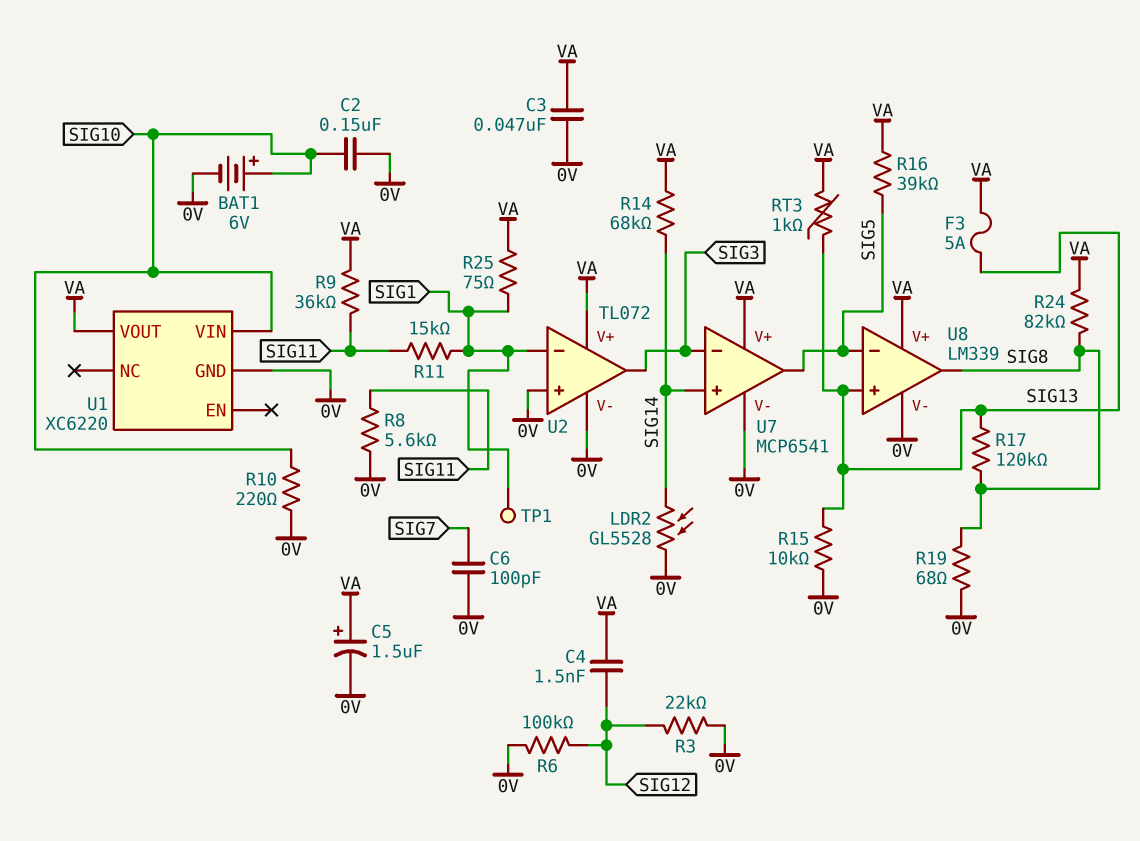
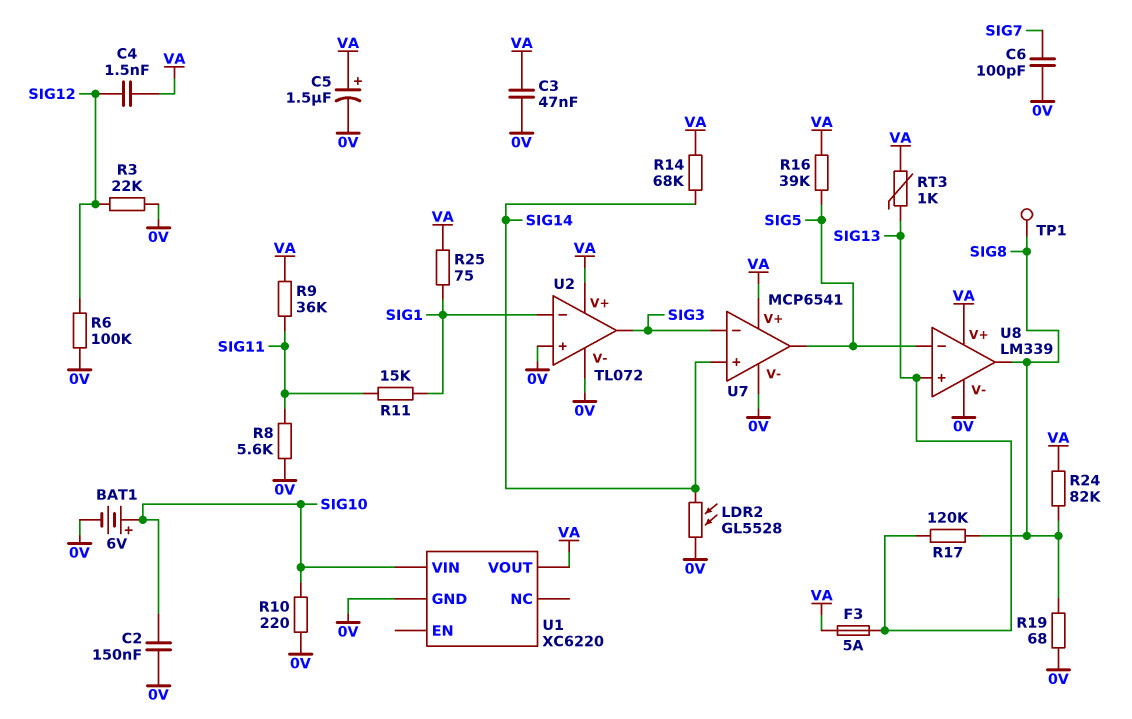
R15: 10k (0V, SIG13) -> none
TP1: test point (SIG1) -> test point (SIG8)

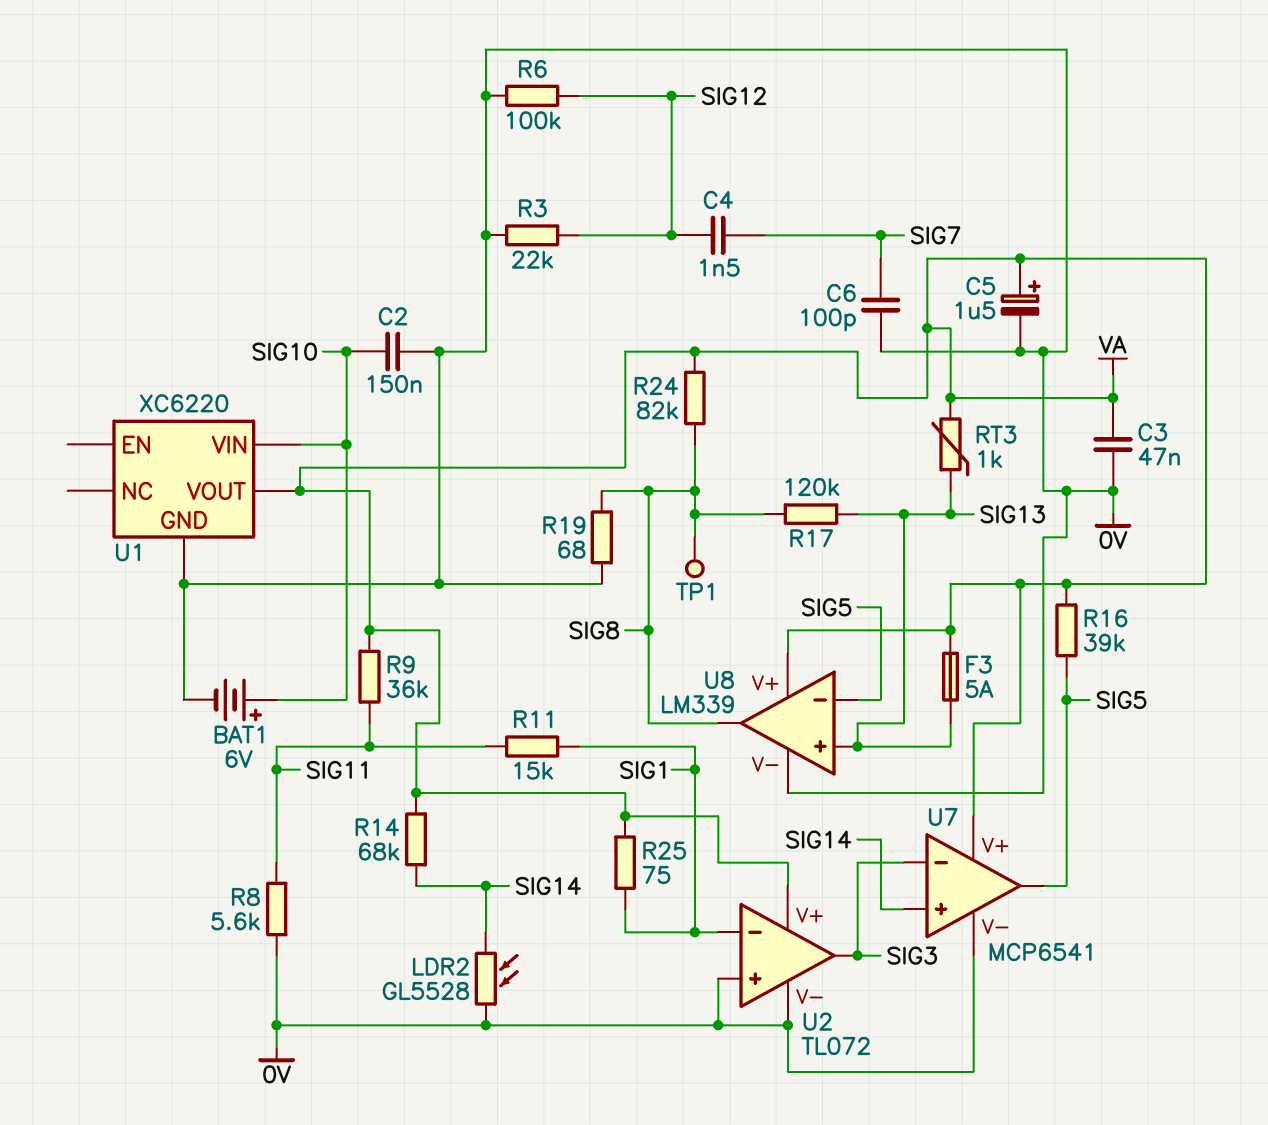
C4: 1.5nF (SIG12, VA) -> 1.5nF (SIG7, SIG12)
R10: 220 (0V, SIG10) -> none

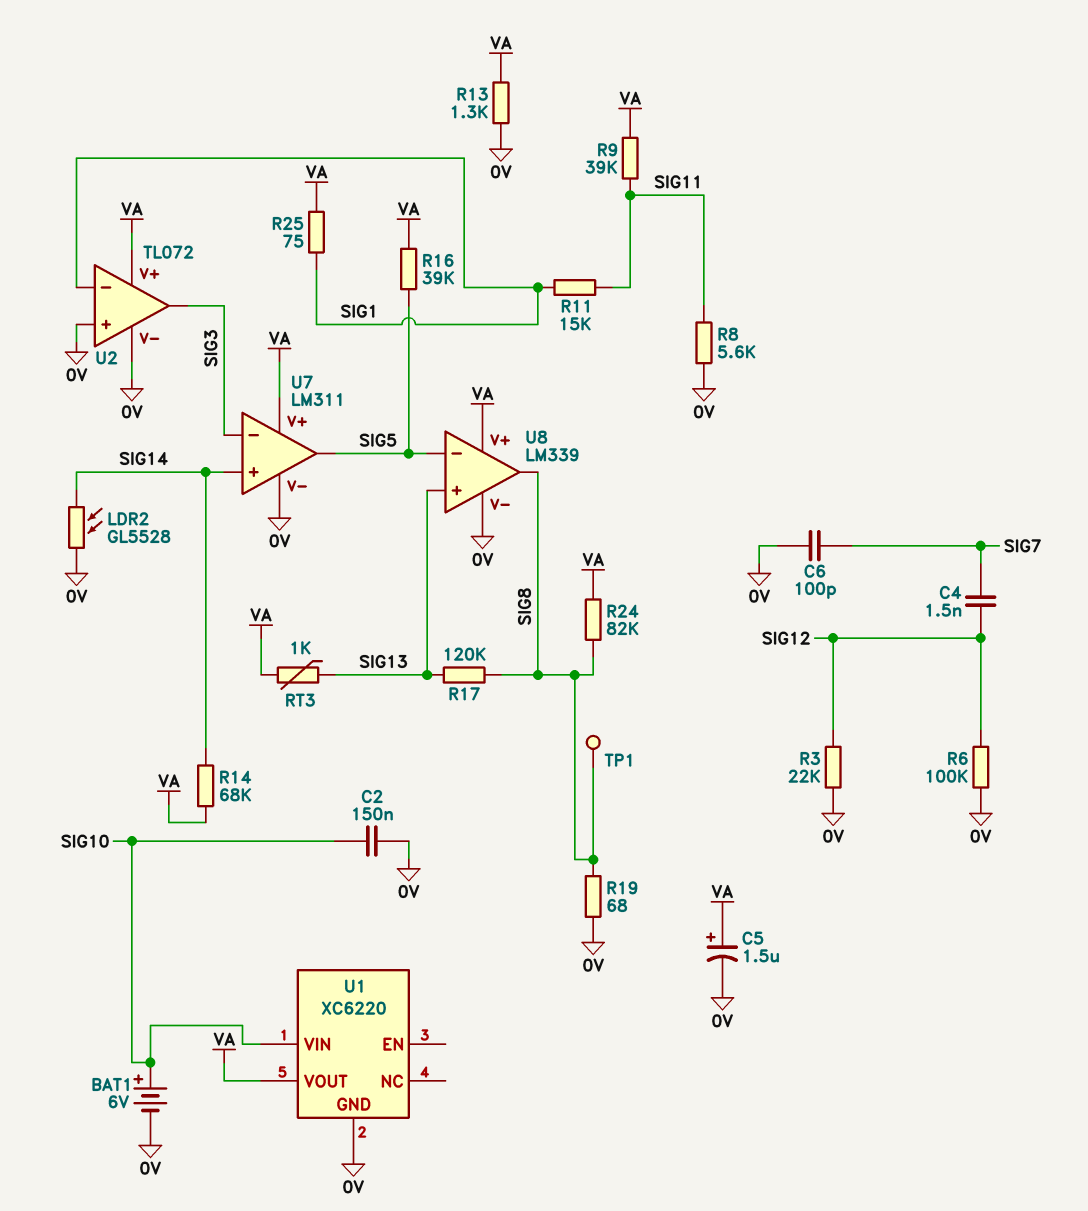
C3: 47nF (0V, VA) -> none
F3: 5A (SIG13, VA) -> none
R9: 36k (SIG11, VA) -> 39k (SIG11, VA)
R13: none -> 1.3k (0V, VA)
U7: MCP6541 -> LM311

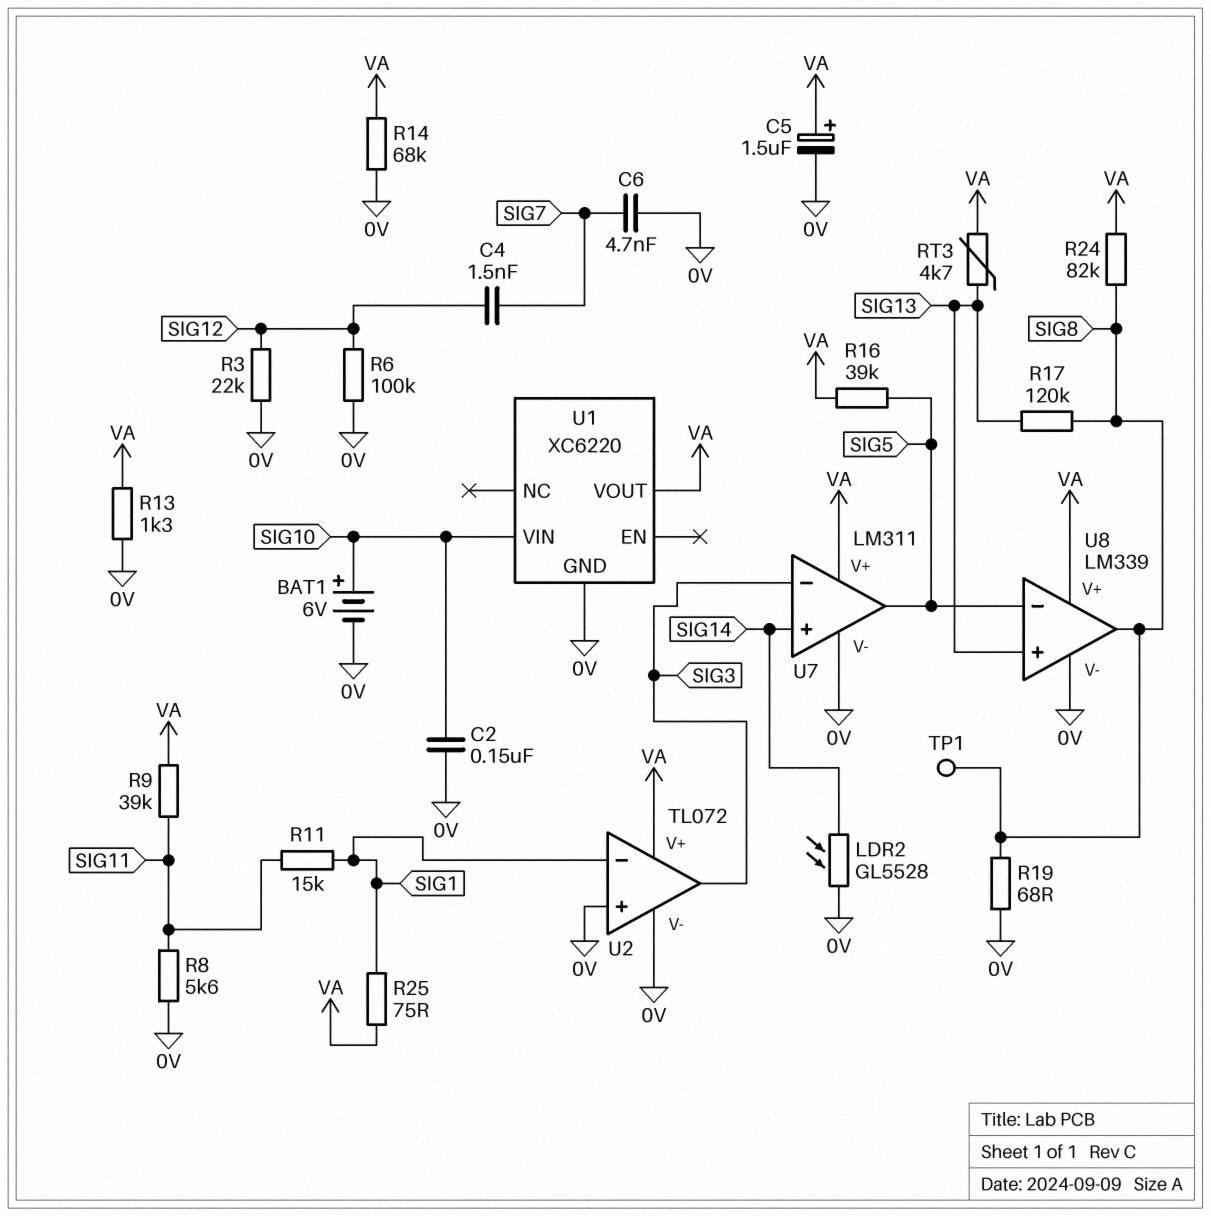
C6: 100pF (0V, SIG7) -> 4.7nF (0V, SIG7)
R14: 68k (SIG14, VA) -> 68k (0V, VA)
RT3: 1k (SIG13, VA) -> 4.7k (SIG13, VA)

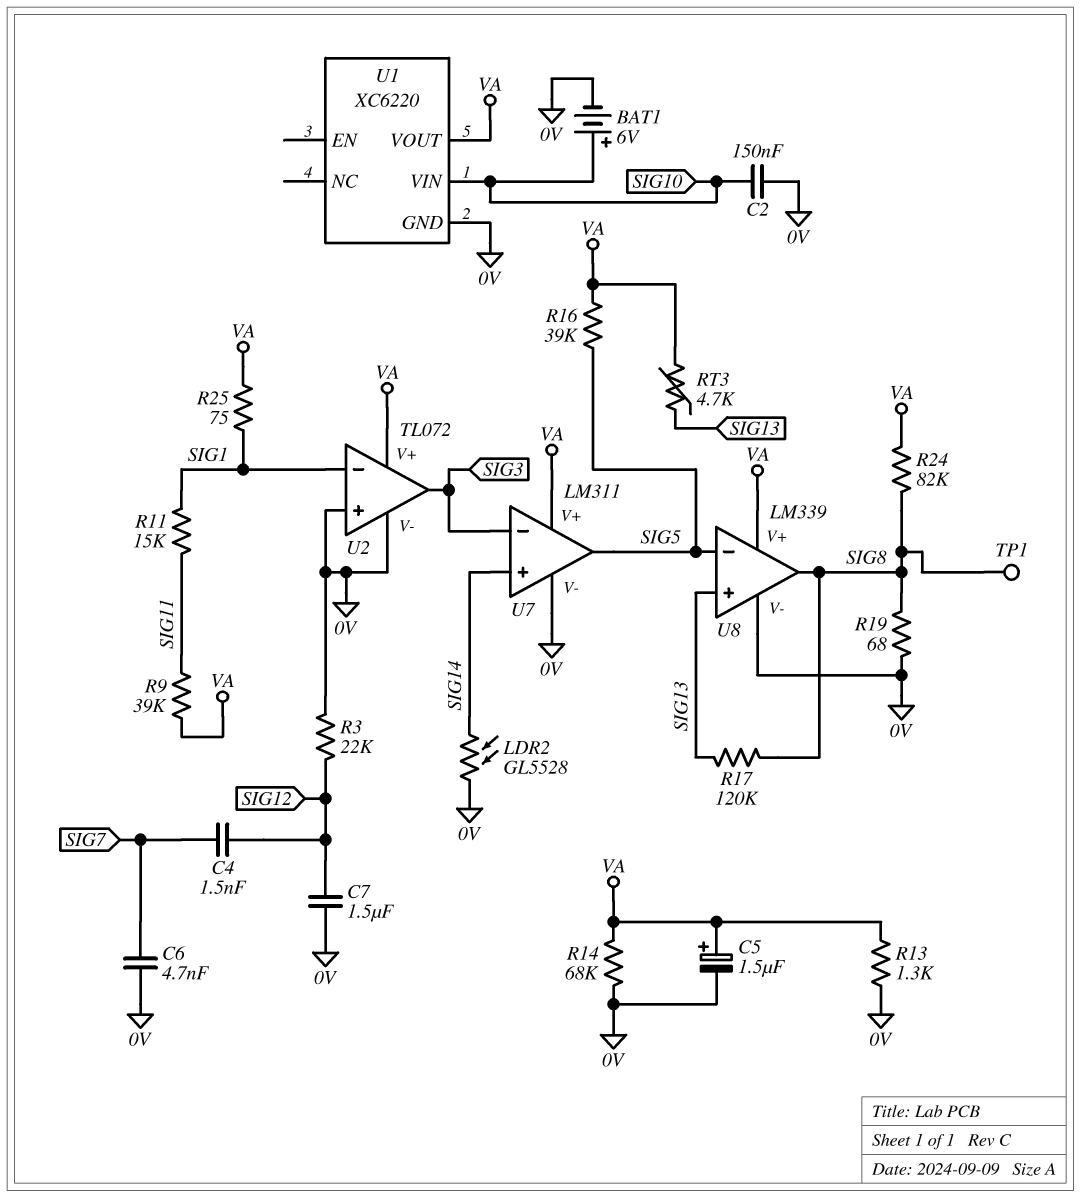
C7: none -> 1.5uF (0V, SIG12)
R6: 100k (0V, SIG12) -> none
R8: 5.6k (0V, SIG11) -> none

